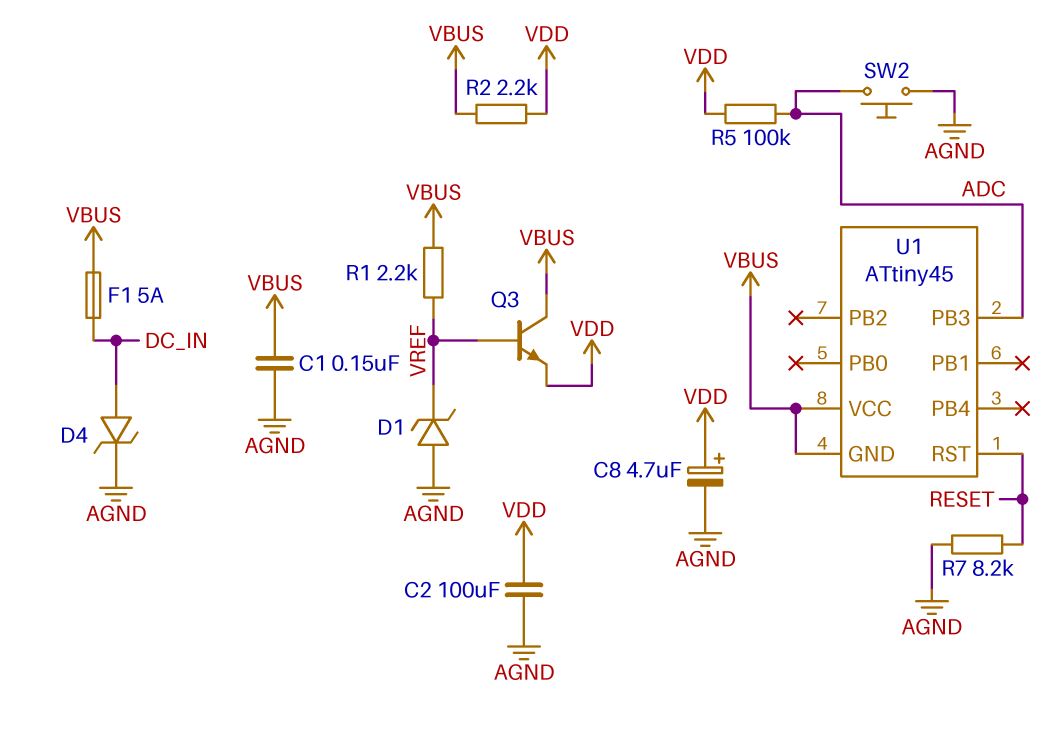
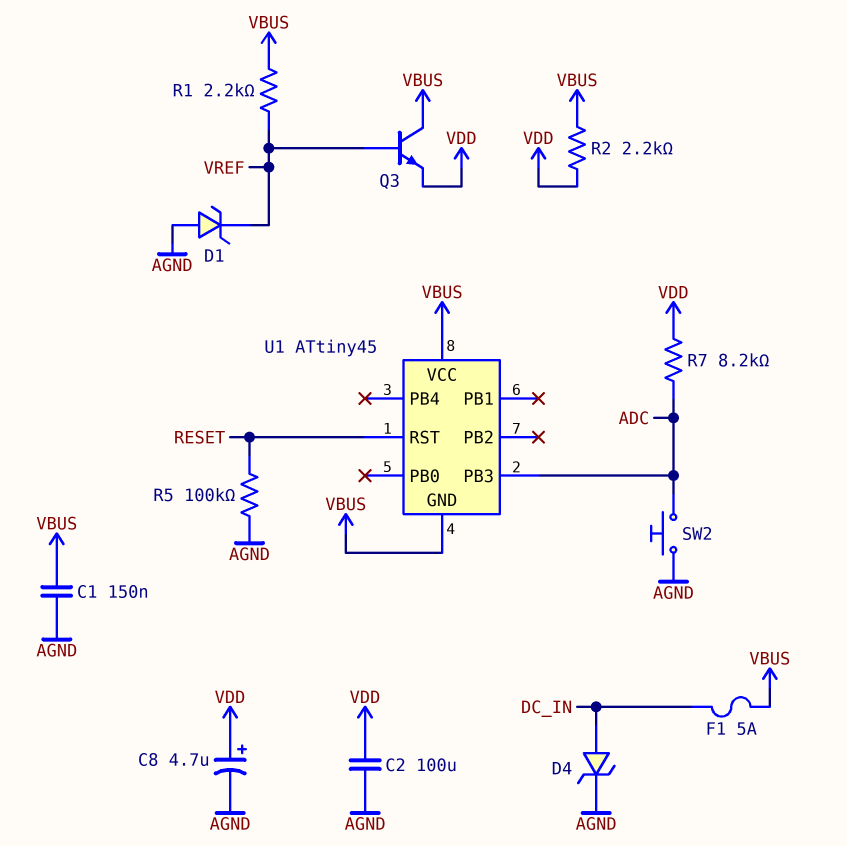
R5: 100k (ADC, VDD) -> 100k (AGND, RESET)
R7: 8.2k (AGND, RESET) -> 8.2k (ADC, VDD)

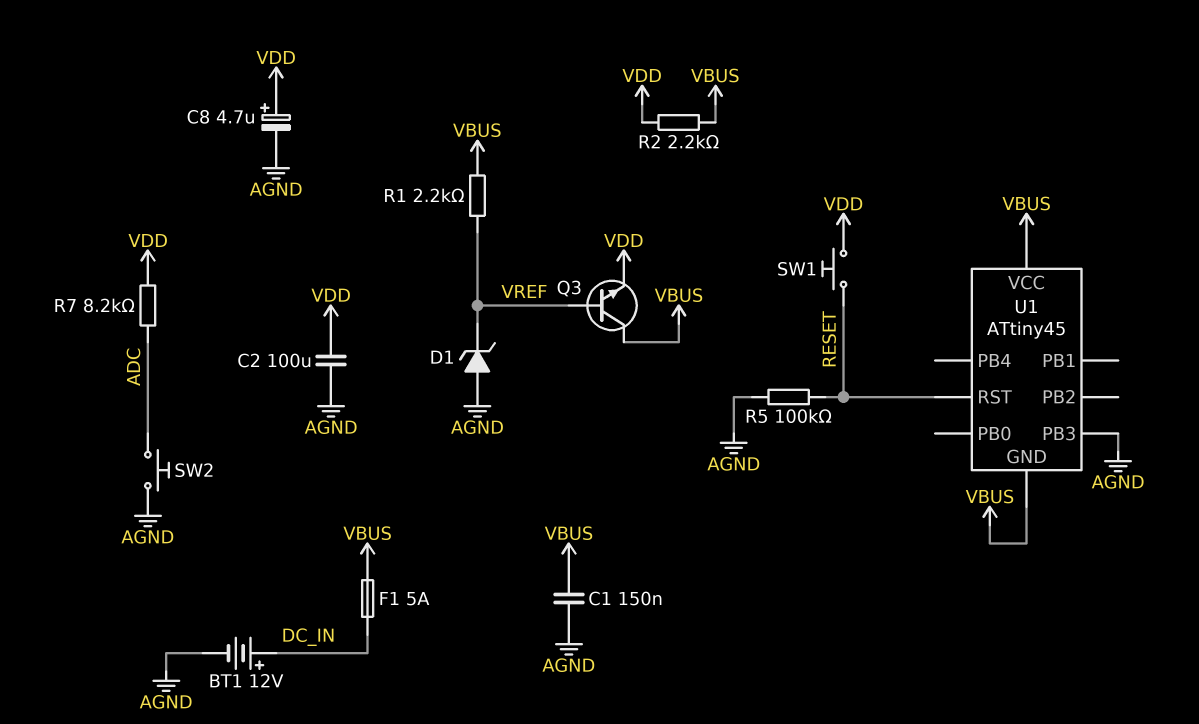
BT1: none -> 12V (plus DC_IN, minus AGND)
D4: zener (A DC_IN, K AGND) -> none
SW1: none -> button (RESET, VDD)
U1 pin PB3: ADC -> AGND

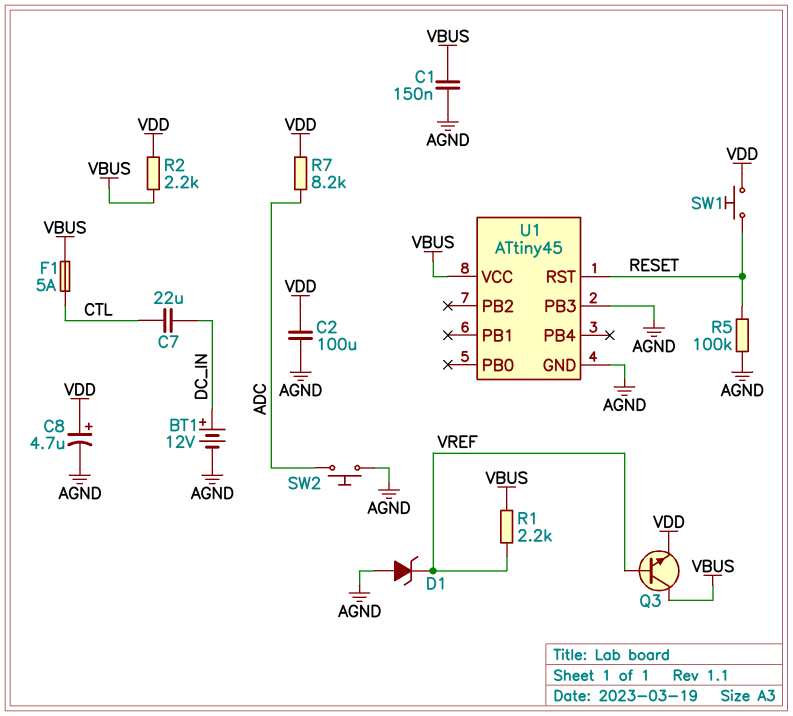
C7: none -> 22uF (CTL, DC_IN)
F1: 5A (DC_IN, VBUS) -> 5A (CTL, VBUS)
U1 pin GND: VBUS -> AGND

